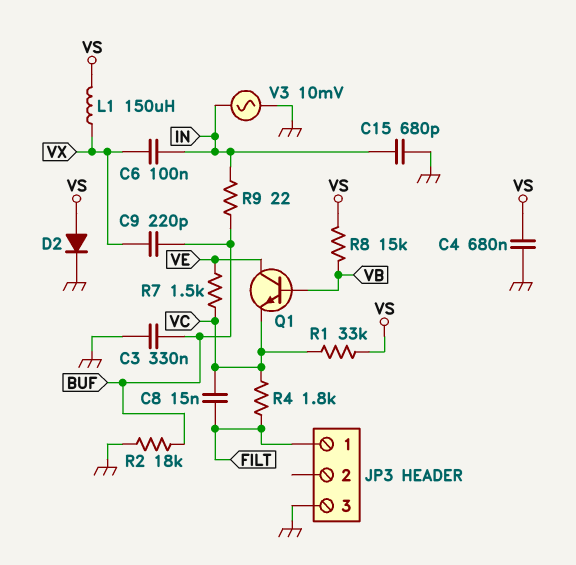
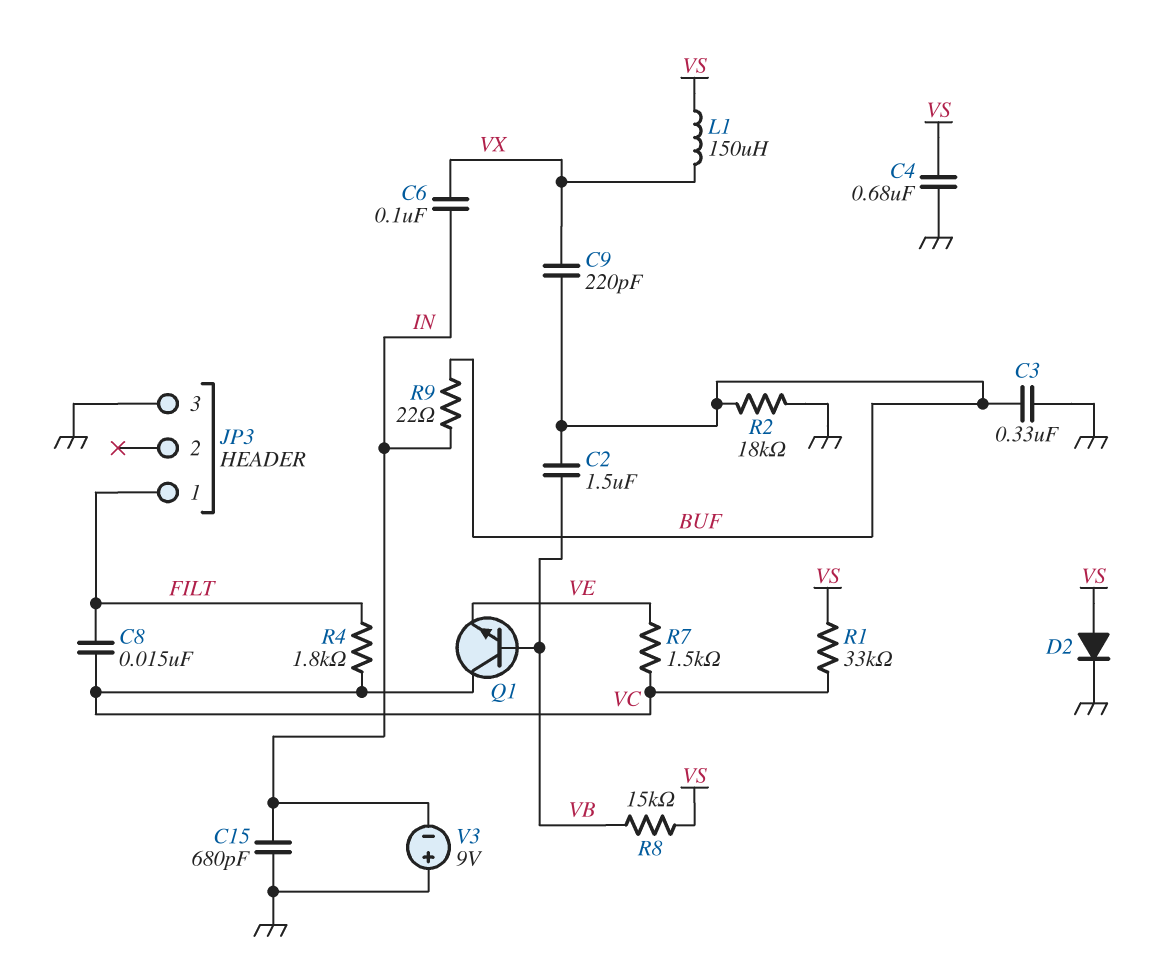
C2: none -> 1.5uF (BUF, VB)
Q1: NPN (B VB, C VE, E VC) -> NPN (B VB, C VC, E VE)
V3: AC 10mV (GND, IN) -> 9V (plus GND, minus IN)

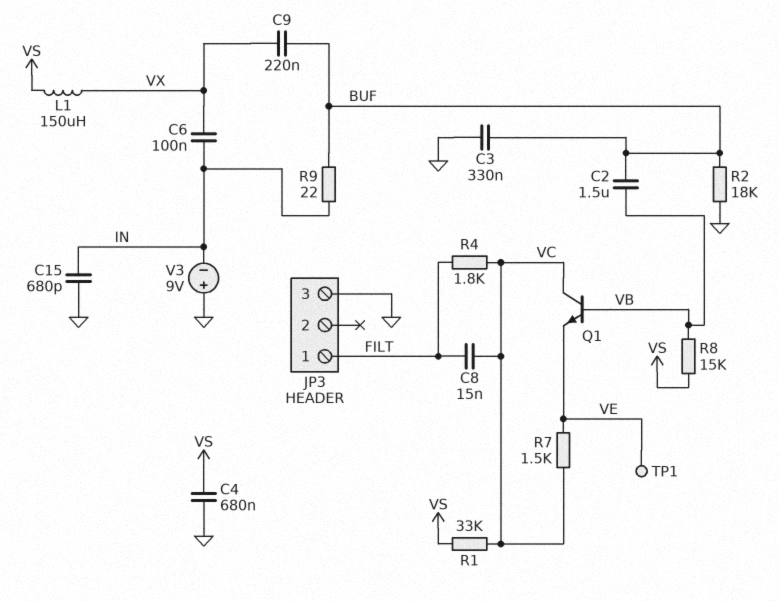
C9: 220pF (BUF, VX) -> 220nF (BUF, VX)
D2: diode (A VS, K GND) -> none
TP1: none -> test point (VE)

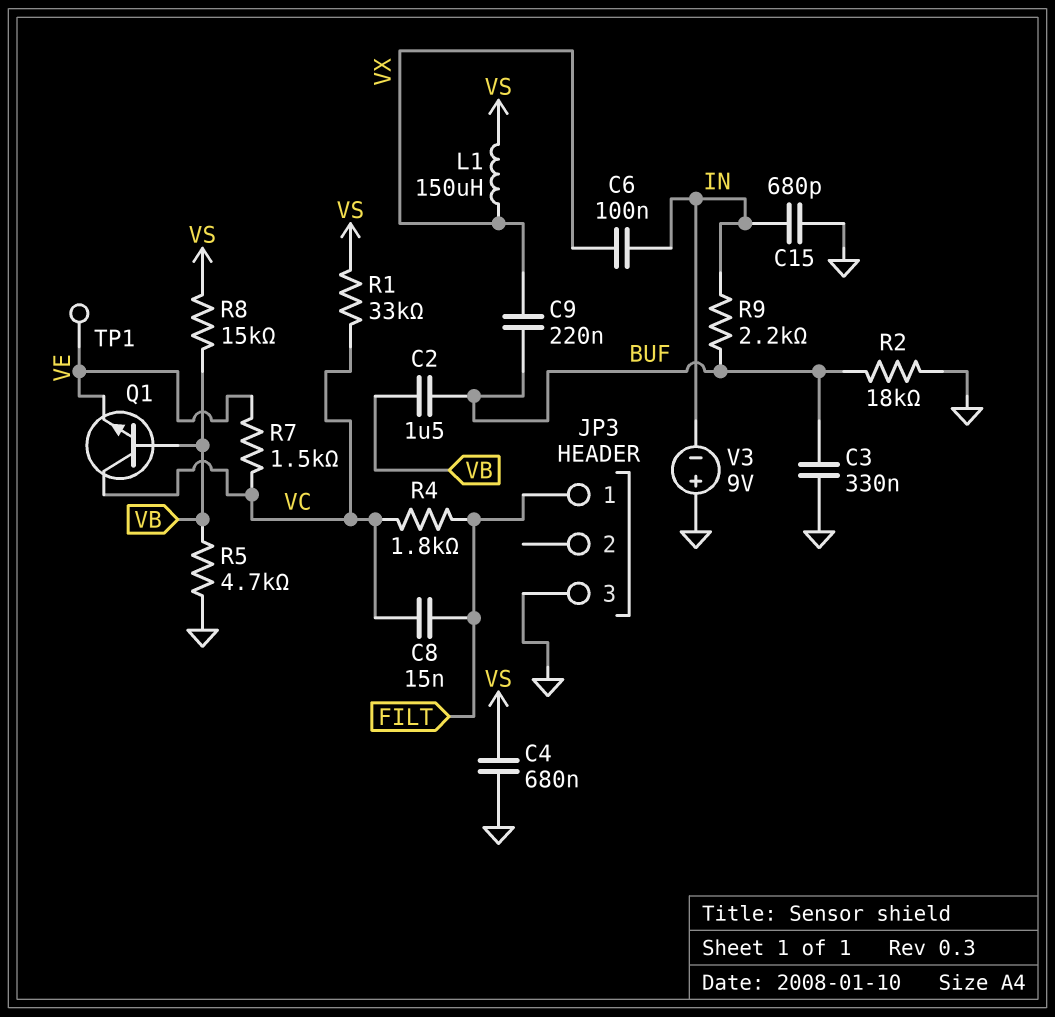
R5: none -> 4.7k (GND, VB)
R9: 22 (BUF, IN) -> 2.2k (BUF, IN)

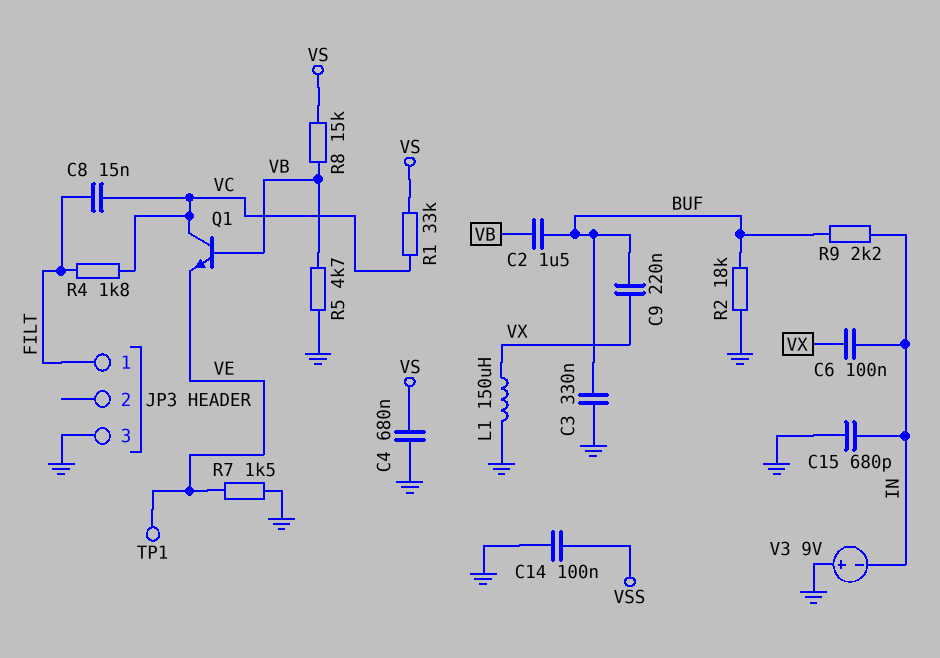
C14: none -> 100nF (GND, VSS)
L1: 150uH (VS, VX) -> 150uH (GND, VX)
R7: 1.5k (VC, VE) -> 1.5k (GND, VE)

